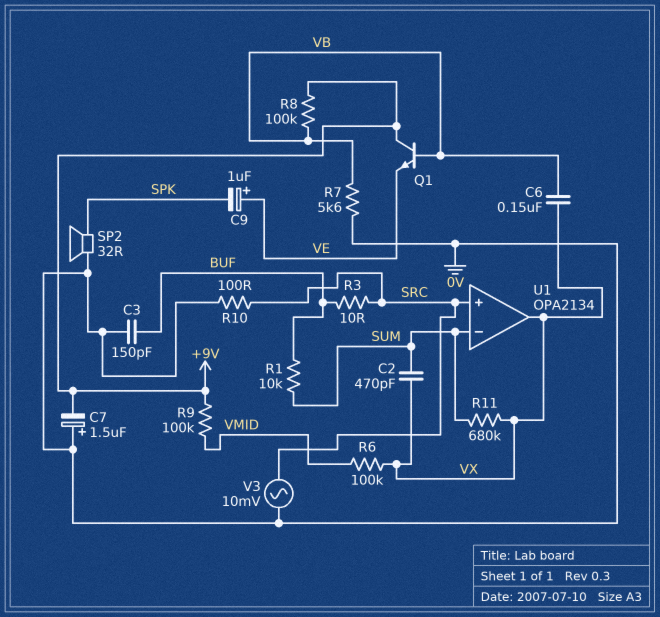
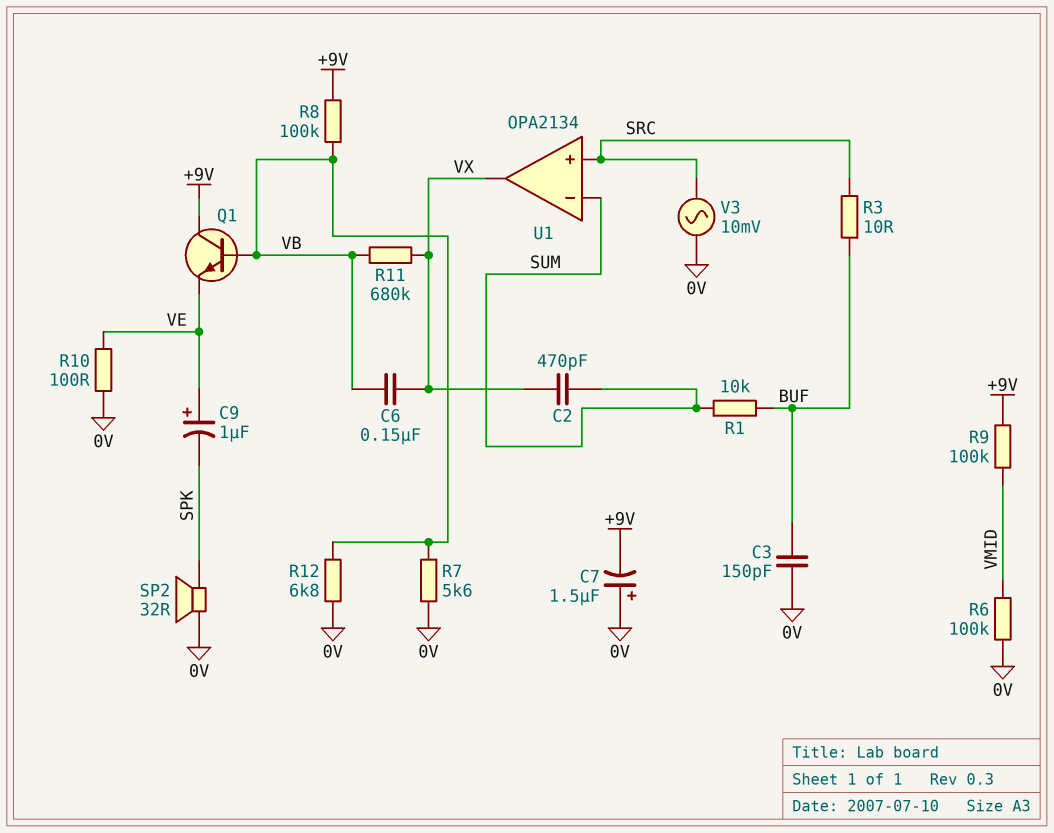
R6: 100k (VMID, VX) -> 100k (0V, VMID)
R10: 100 (0V, SRC) -> 100 (0V, VE)
R11: 680k (SUM, VX) -> 680k (VB, VX)
R12: none -> 6.8k (0V, VB)

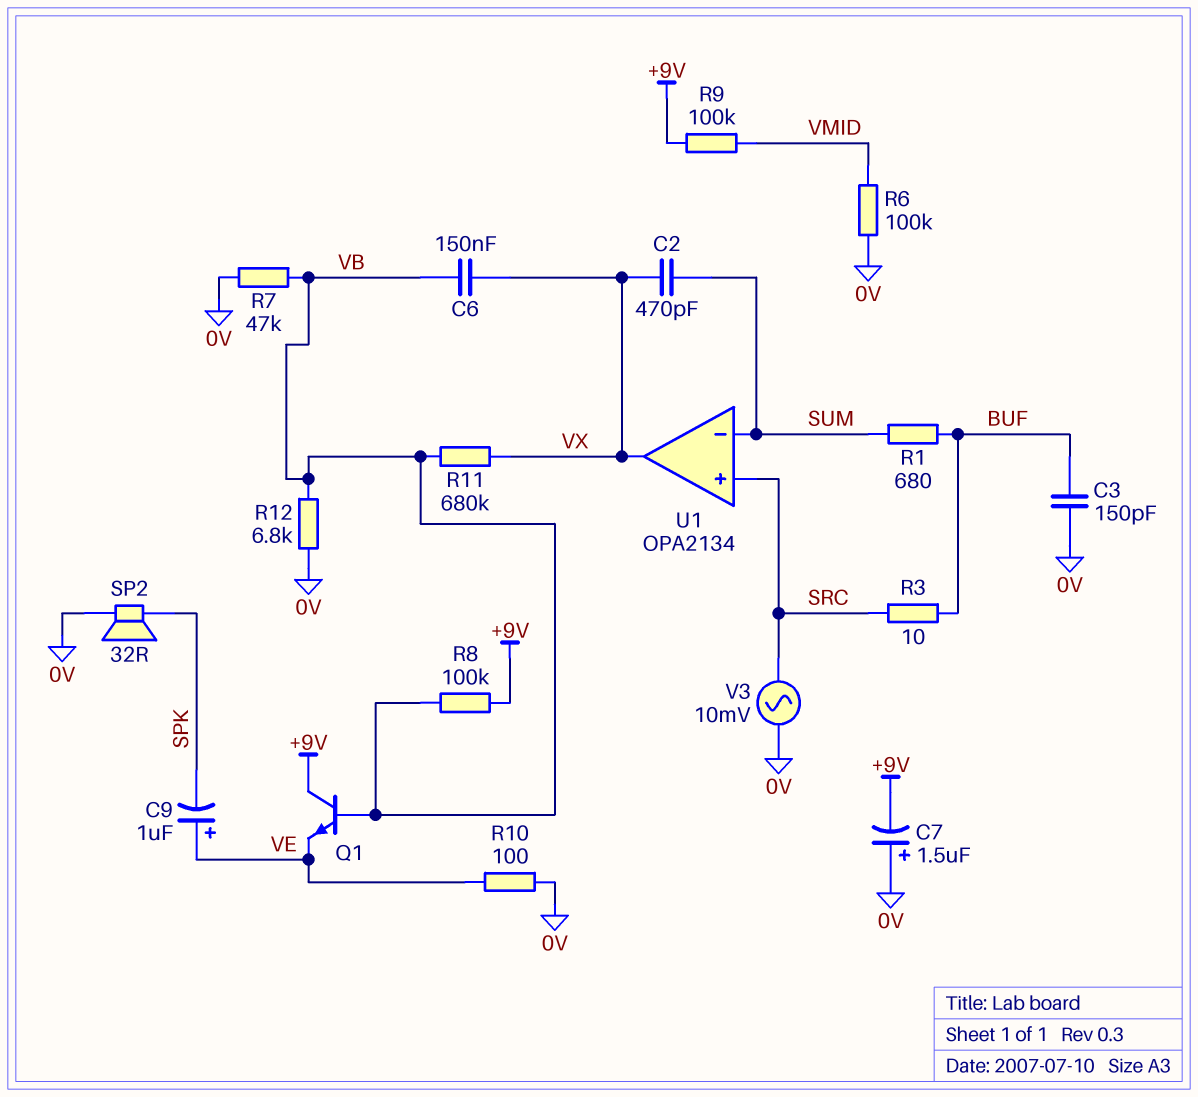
R1: 10k (BUF, SUM) -> 680 (BUF, SUM)
R7: 5.6k (0V, VB) -> 47k (0V, VB)

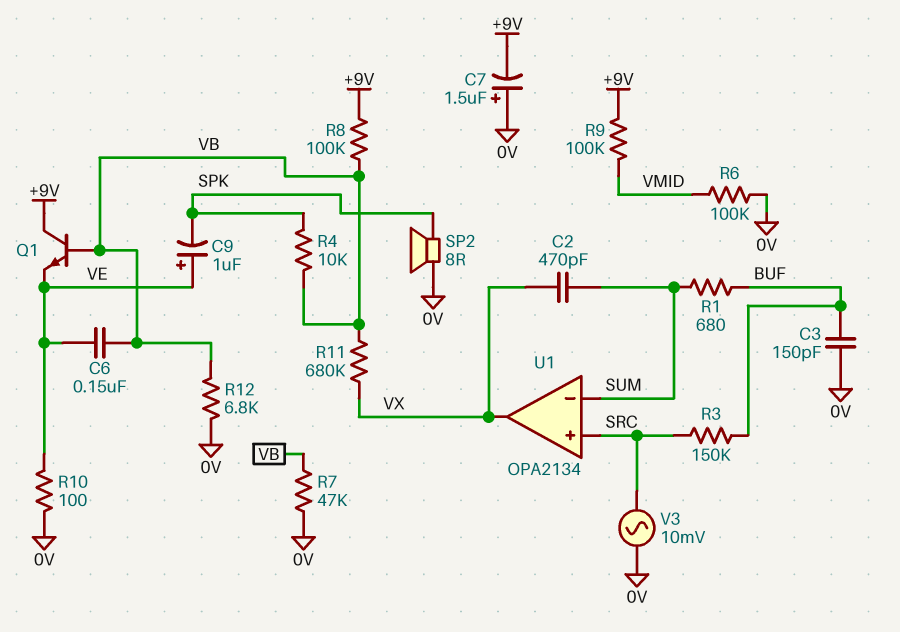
C6: 150nF (VB, VX) -> 150nF (VB, VE)
R3: 10 (BUF, SRC) -> 150k (BUF, SRC)
R4: none -> 10k (SPK, VB)
SP2: speaker 32R (0V, SPK) -> speaker 8R (0V, SPK)

